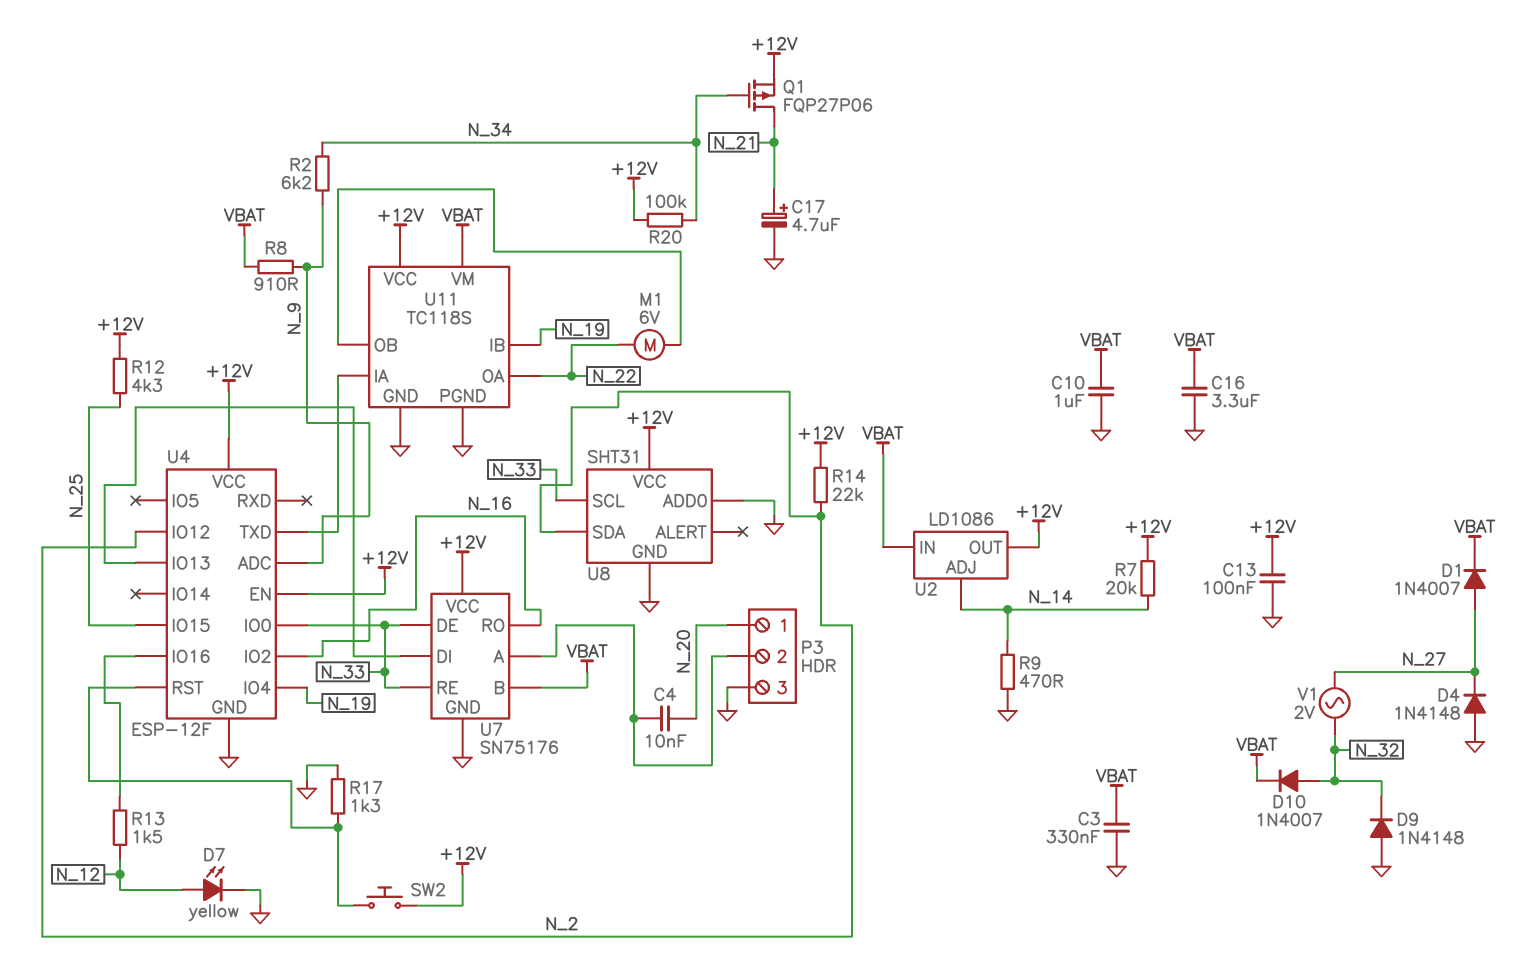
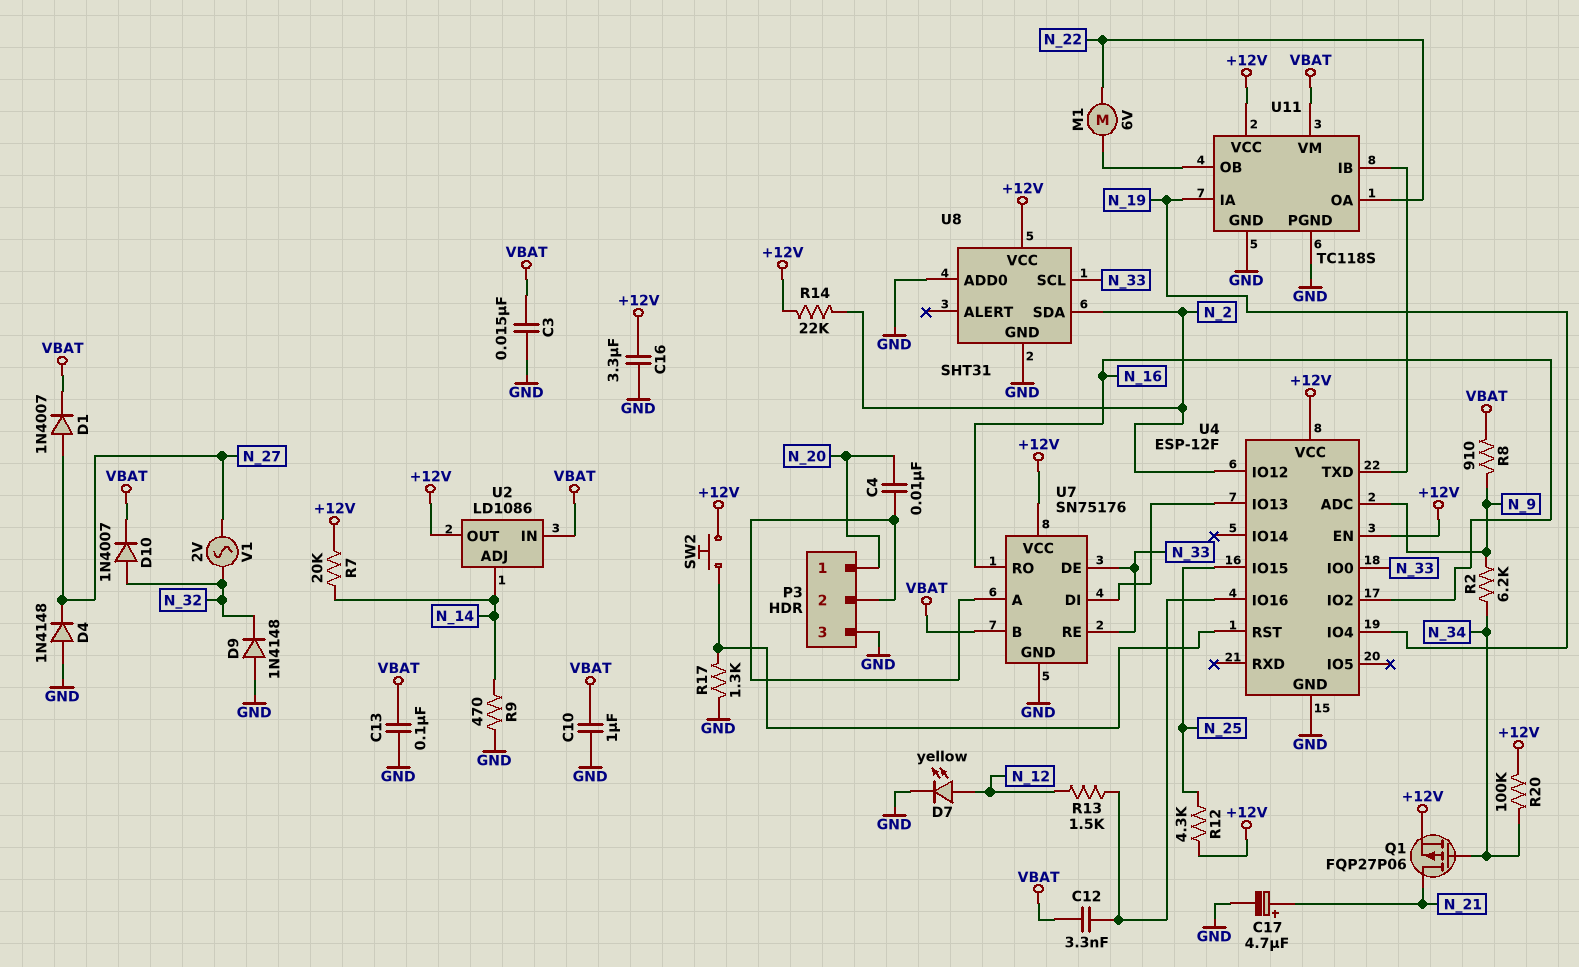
C3: 330nF (GND, VBAT) -> 15nF (GND, VBAT)
C12: none -> 3.3nF (U4/IO16, VBAT)
C13: 100nF (+12V, GND) -> 100nF (GND, VBAT)
C16: 3.3uF (GND, VBAT) -> 3.3uF (+12V, GND)
U11 pin IA: U4/TXD -> N_19
U11 pin IB: N_19 -> U4/TXD

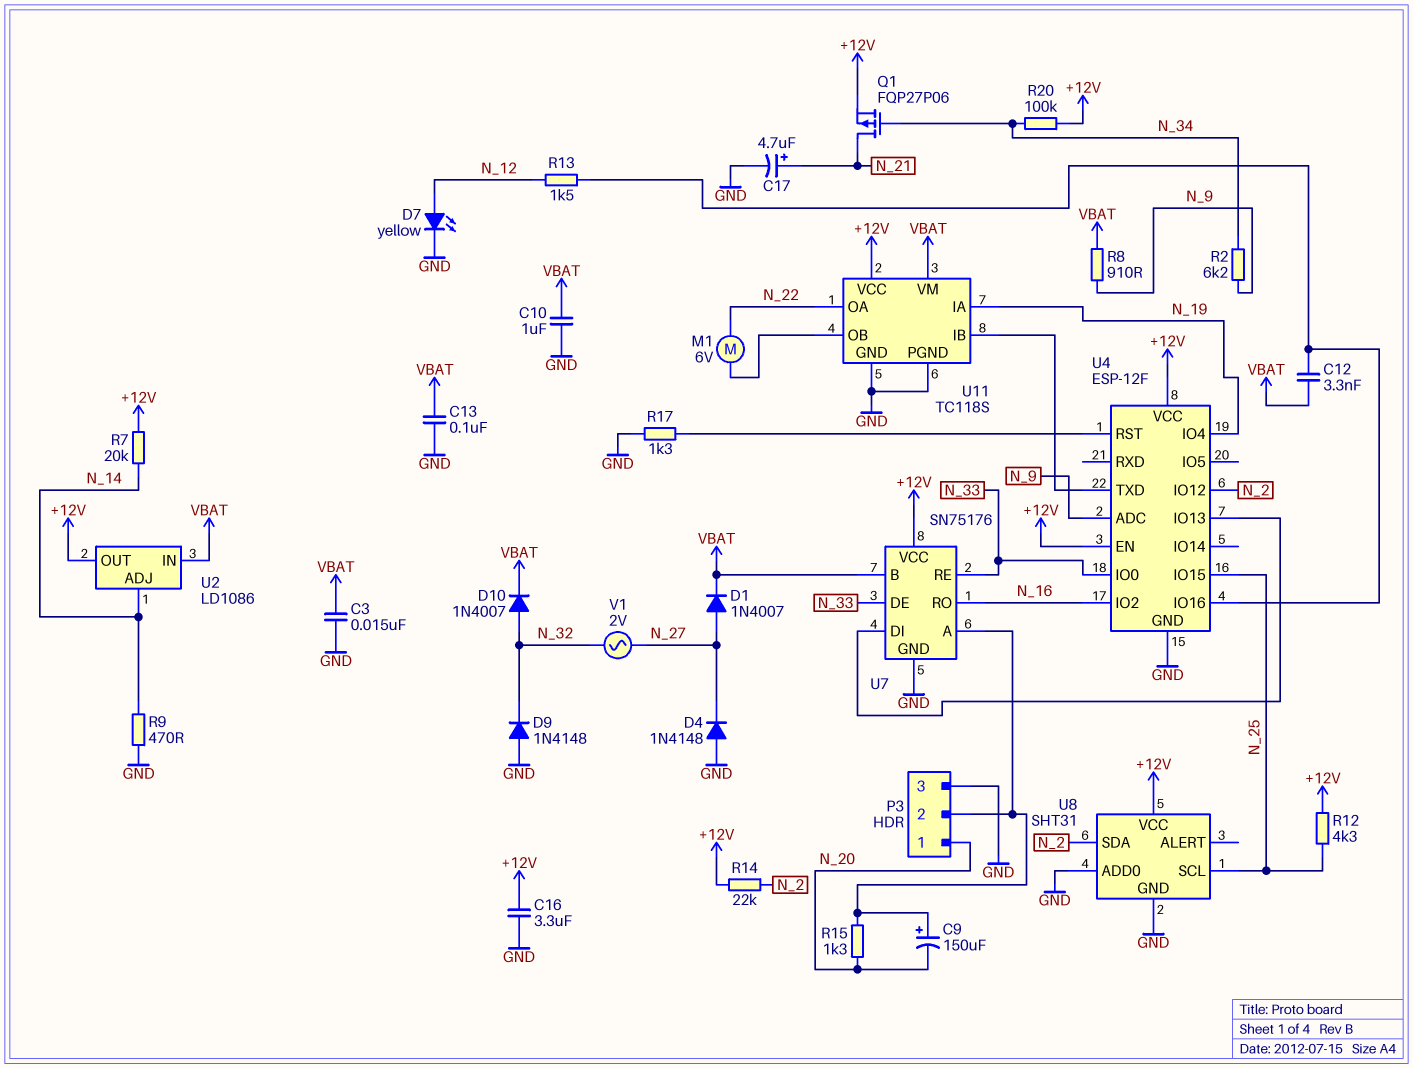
C4: 10nF (N_20, P3/2) -> none
C9: none -> 150uF (plus P3/2, minus N_20)
R15: none -> 1.3k (N_20, P3/2)
SW2: button (+12V, U4/RST) -> none
U8 pin SCL: N_33 -> N_25

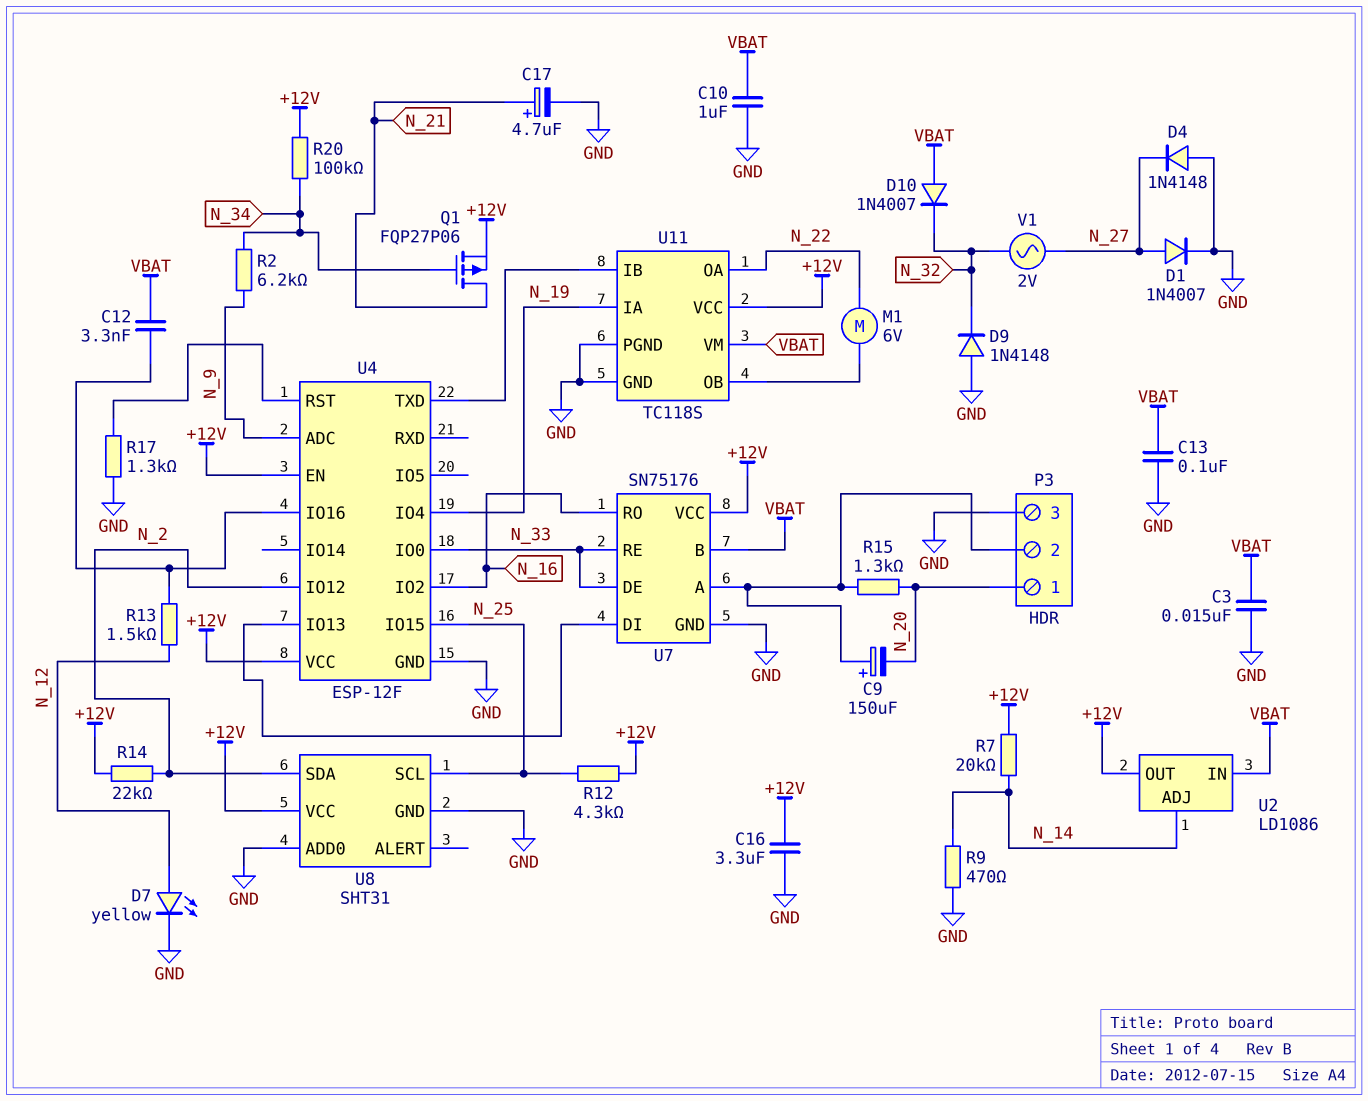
D1: diode 1N4007 (A N_27, K VBAT) -> diode 1N4007 (A N_27, K GND)
D10: diode 1N4007 (A N_32, K VBAT) -> diode 1N4007 (A VBAT, K N_32)
R8: 910 (N_9, VBAT) -> none

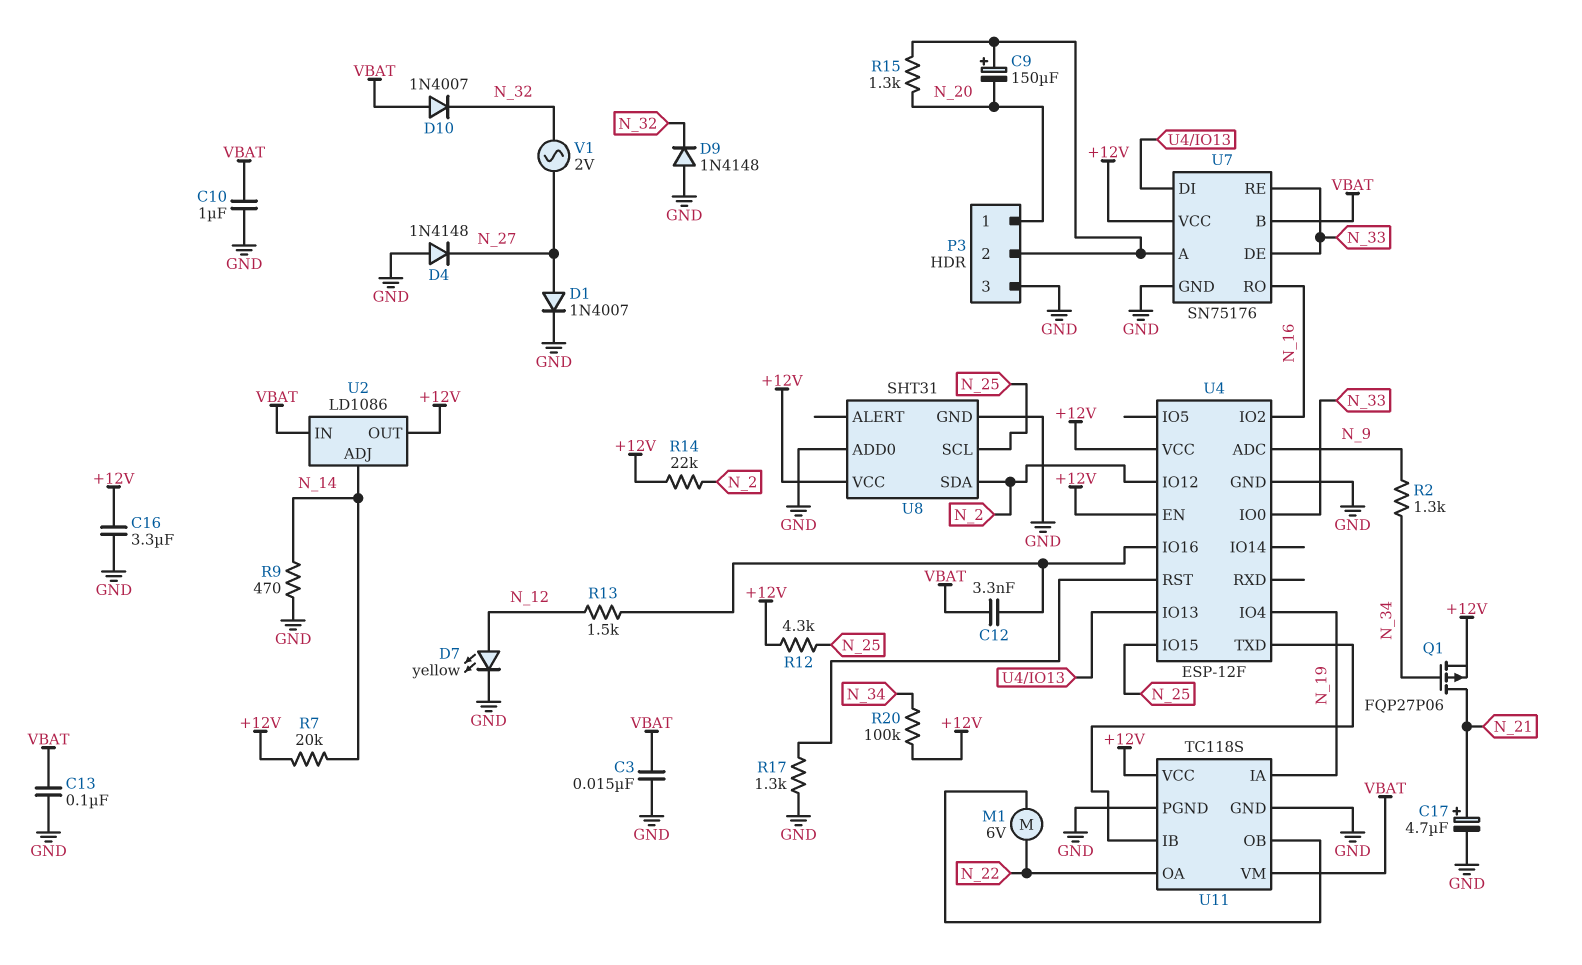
R2: 6.2k (N_9, N_34) -> 1.3k (N_9, N_34)

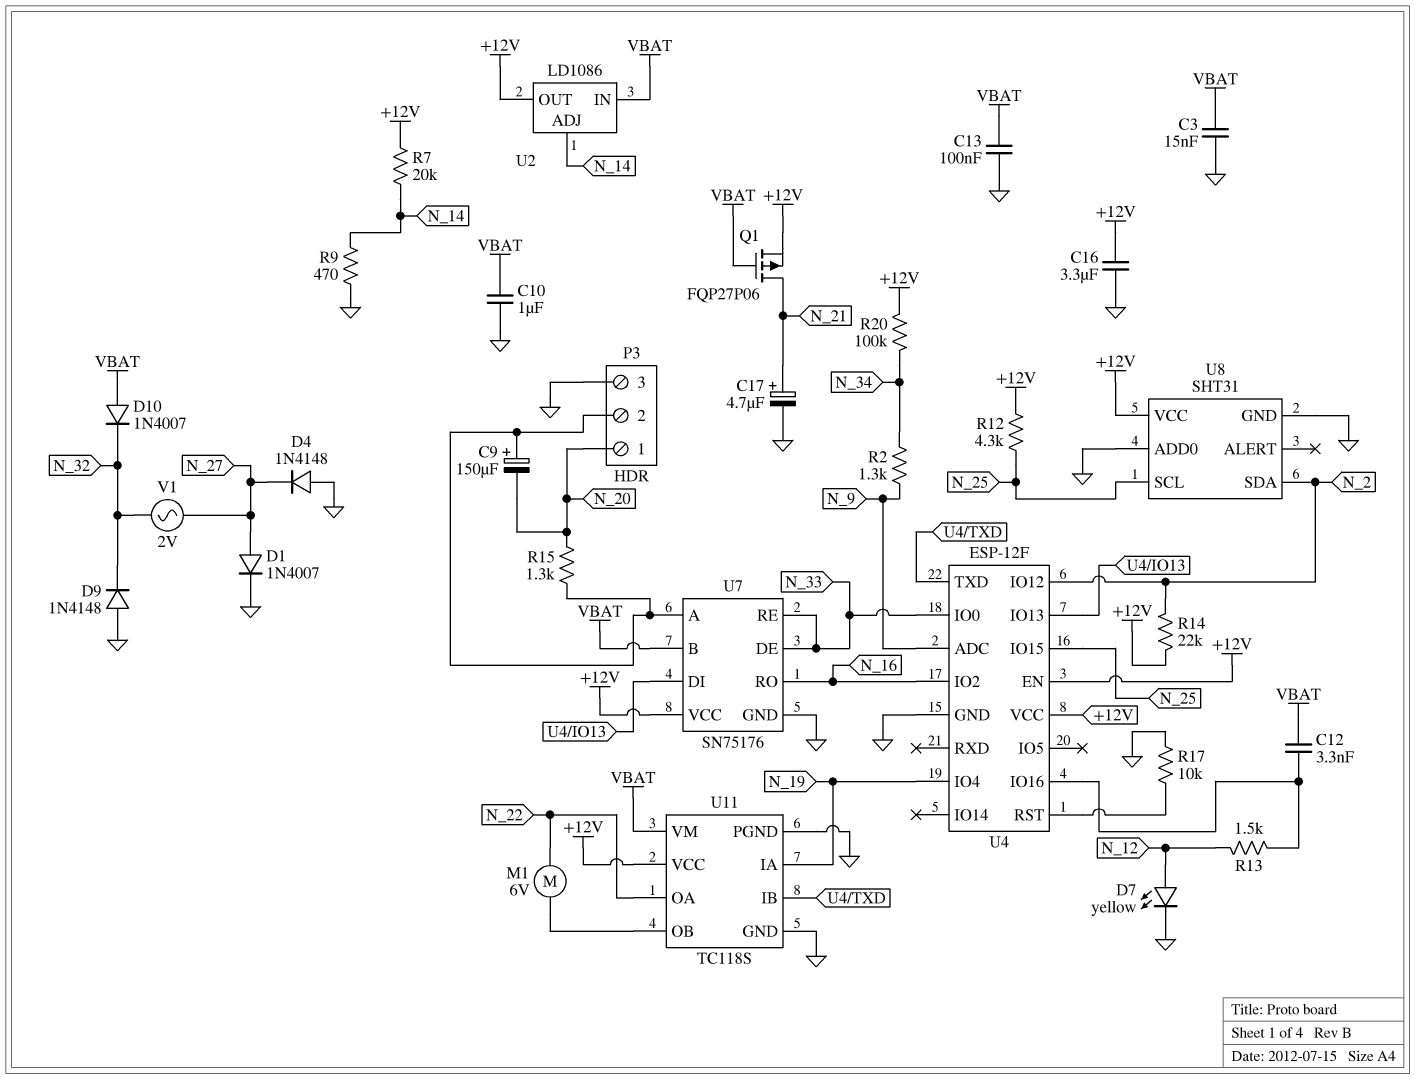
Q1: PMOS FQP27P06 (G N_34, D N_21, S +12V) -> PMOS FQP27P06 (G VBAT, D N_21, S +12V)
R17: 1.3k (GND, U4/RST) -> 10k (GND, U4/RST)

